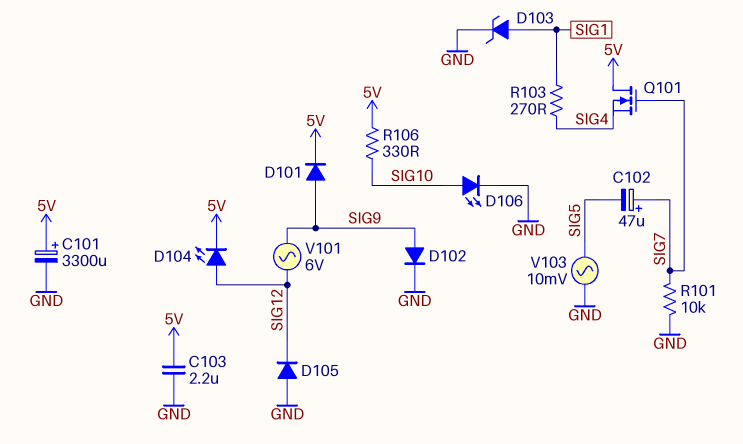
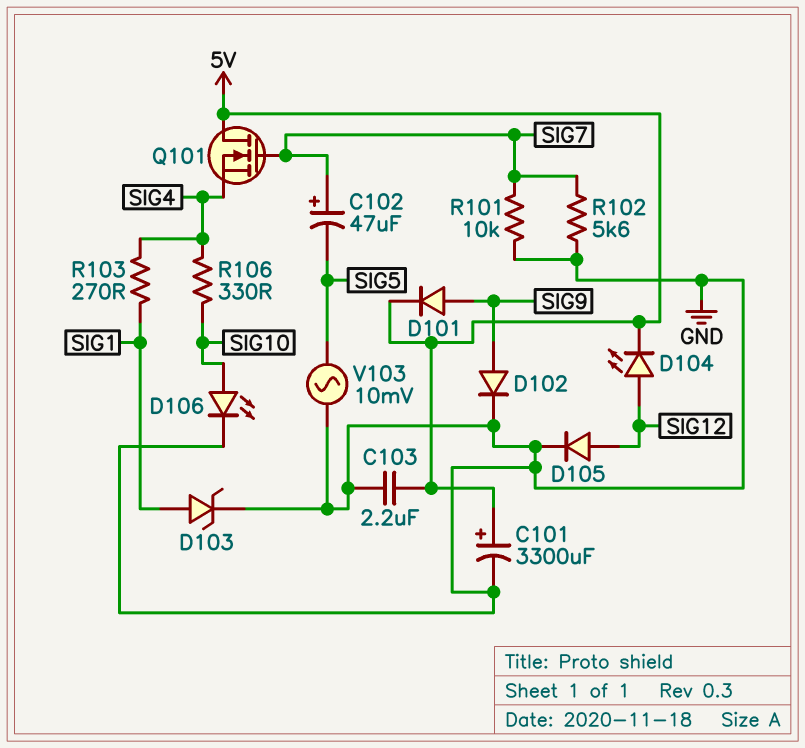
D105: diode (A GND, K SIG12) -> diode (A SIG12, K GND)
R102: none -> 5.6k (GND, SIG7)
R106: 330 (5V, SIG10) -> 330 (SIG4, SIG10)
V101: AC 6V (SIG9, SIG12) -> none

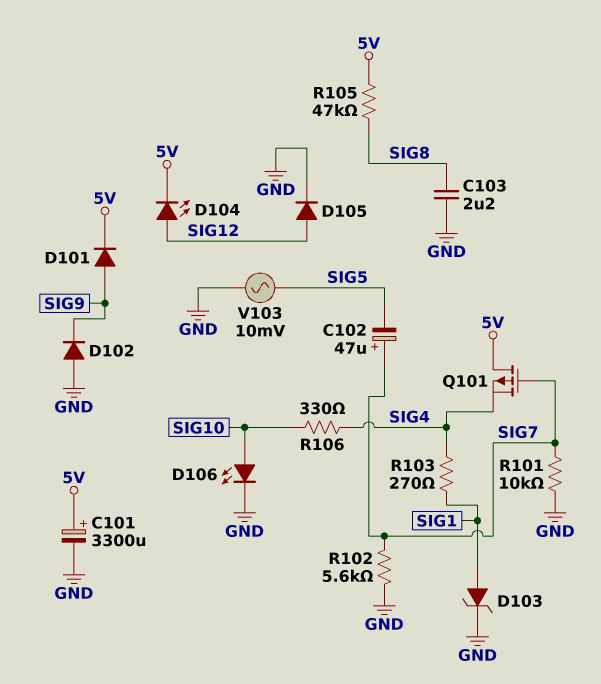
C103: 2.2uF (5V, GND) -> 2.2uF (GND, SIG8)
D102: diode (A SIG9, K GND) -> diode (A GND, K SIG9)
Q101: NMOS (G SIG7, D 5V, S SIG4) -> PMOS (G SIG7, D 5V, S SIG4)
R105: none -> 47k (5V, SIG8)

